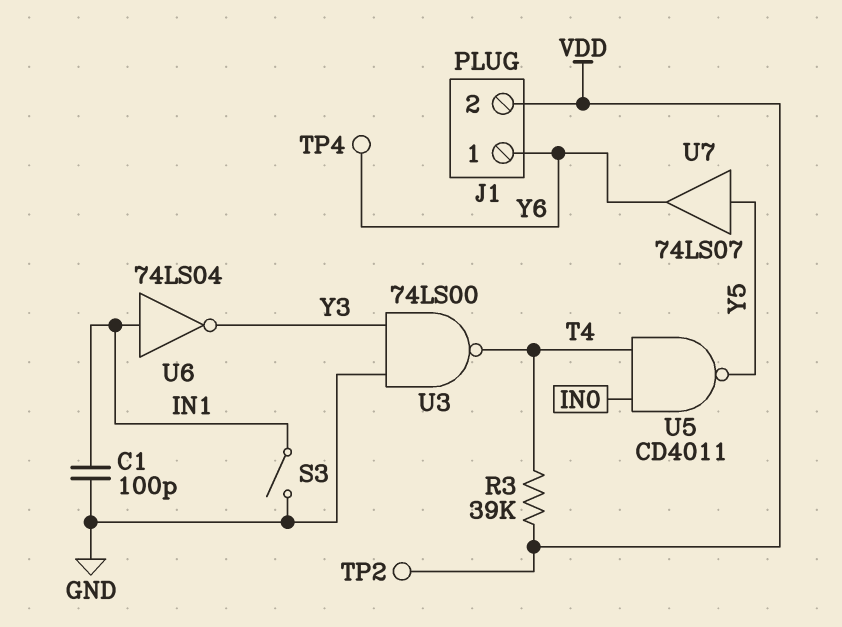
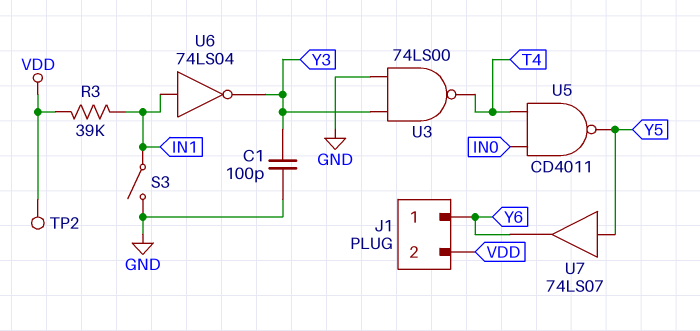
C1: 100pF (GND, IN1) -> 100pF (GND, Y3)
R3: 39k (T4, VDD) -> 39k (IN1, VDD)
TP4: test point (Y6) -> none

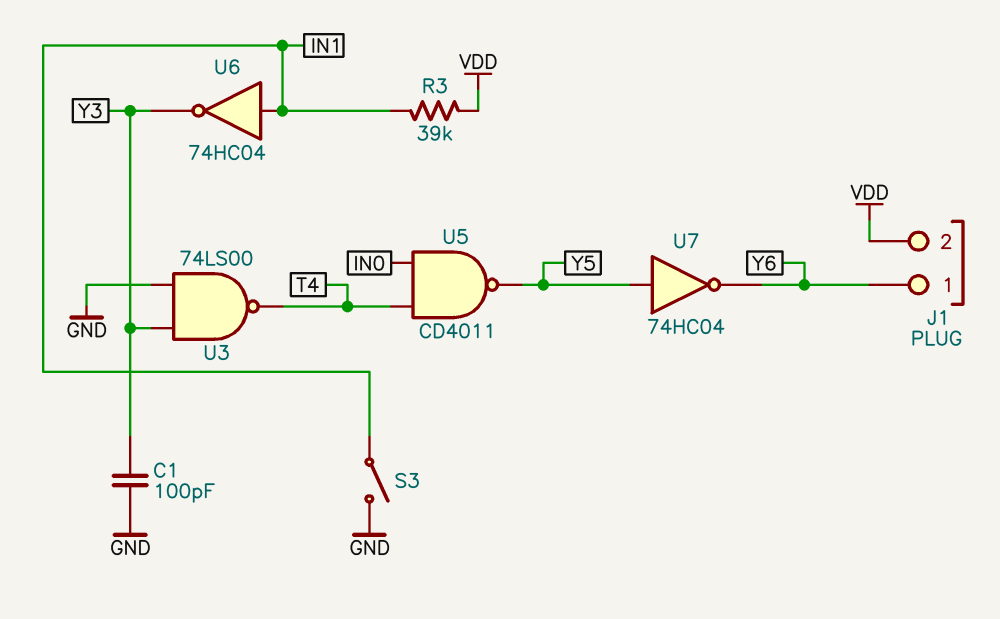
TP2: test point (VDD) -> none
U6: NOT 74LS04 (in IN1, out Y3) -> NOT 74HC04 (in IN1, out Y3)
U7: buffer 74LS07 (in Y5, out Y6) -> NOT 74HC04 (in Y5, out Y6)

